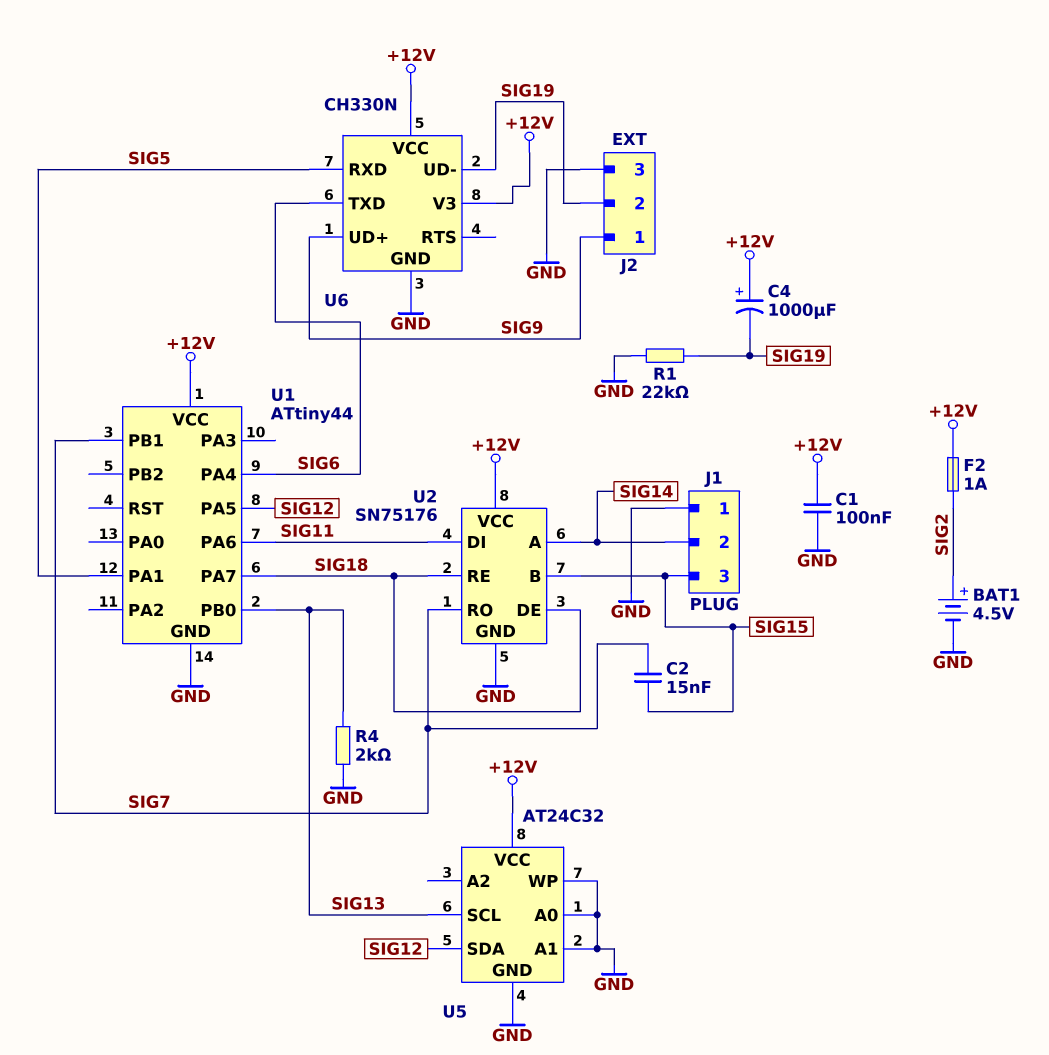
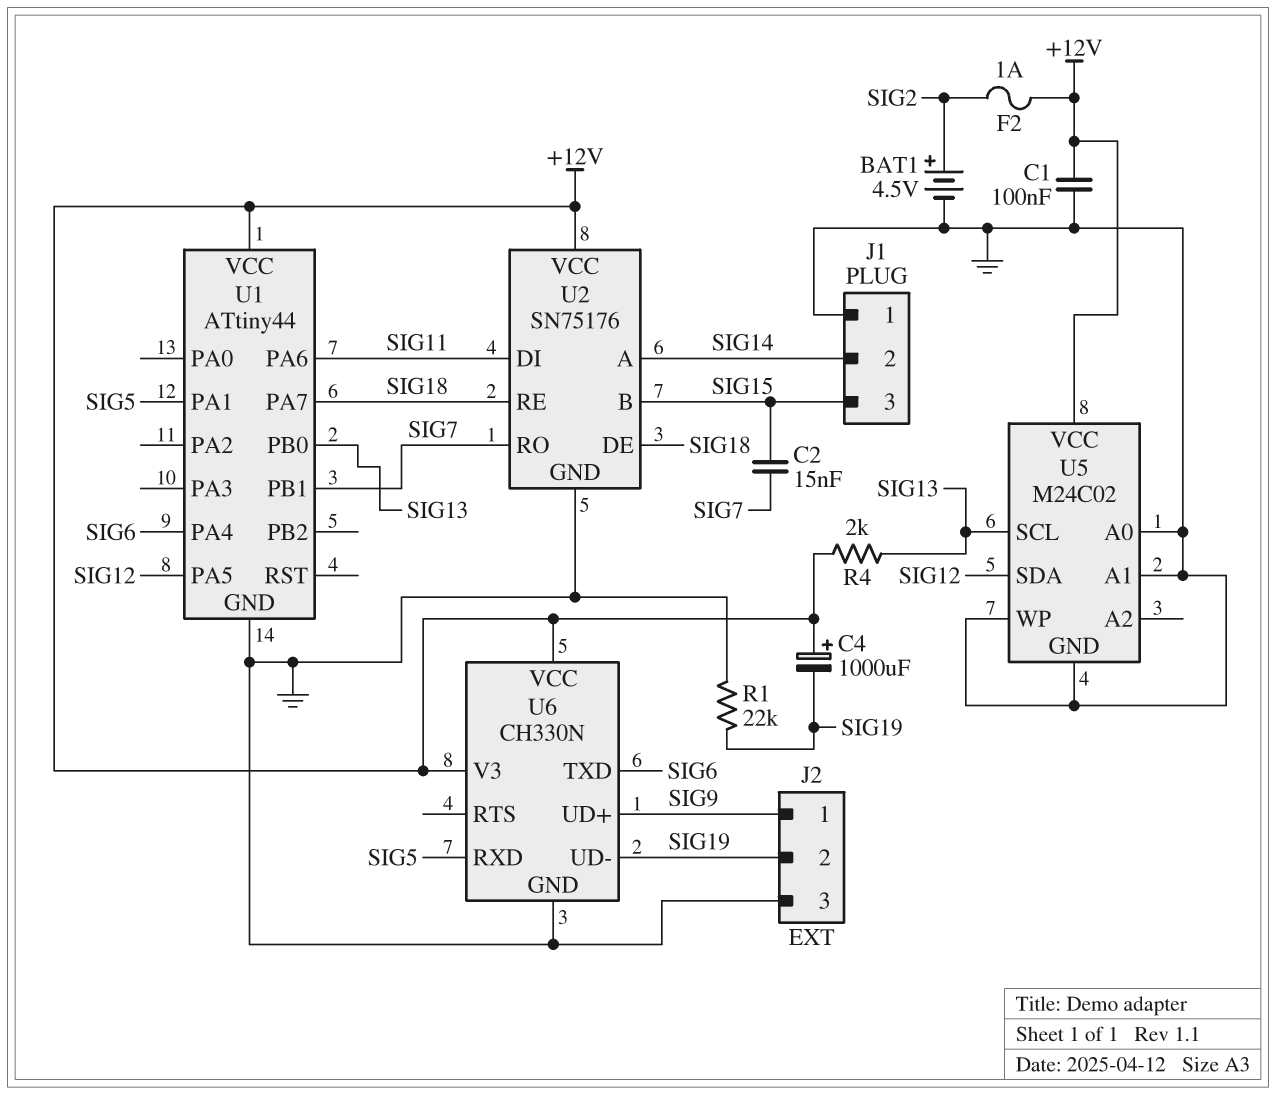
R4: 2k (GND, SIG13) -> 2k (+12V, SIG13)
U5: AT24C32 -> M24C02

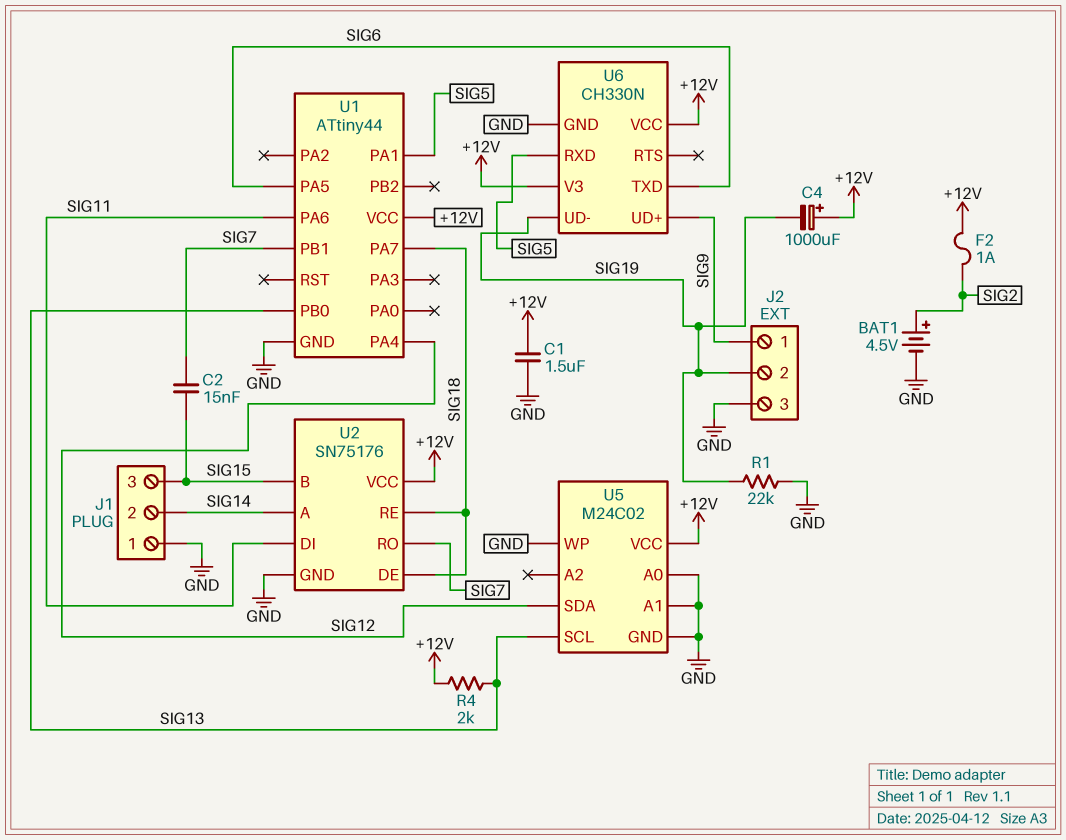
C1: 100nF (+12V, GND) -> 1.5uF (+12V, GND)
U1 pin PA4: SIG6 -> SIG12
U1 pin PA5: SIG12 -> SIG6

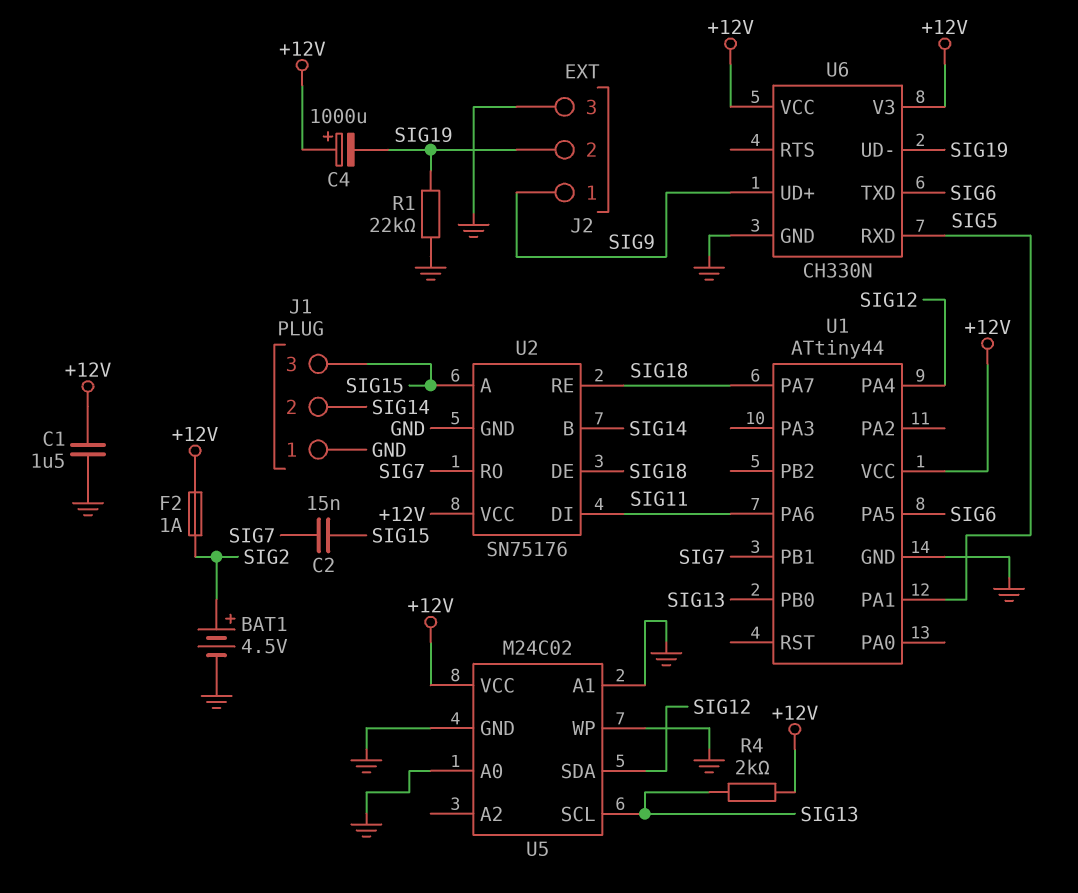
U2 pin A: SIG14 -> SIG15
U2 pin B: SIG15 -> SIG14

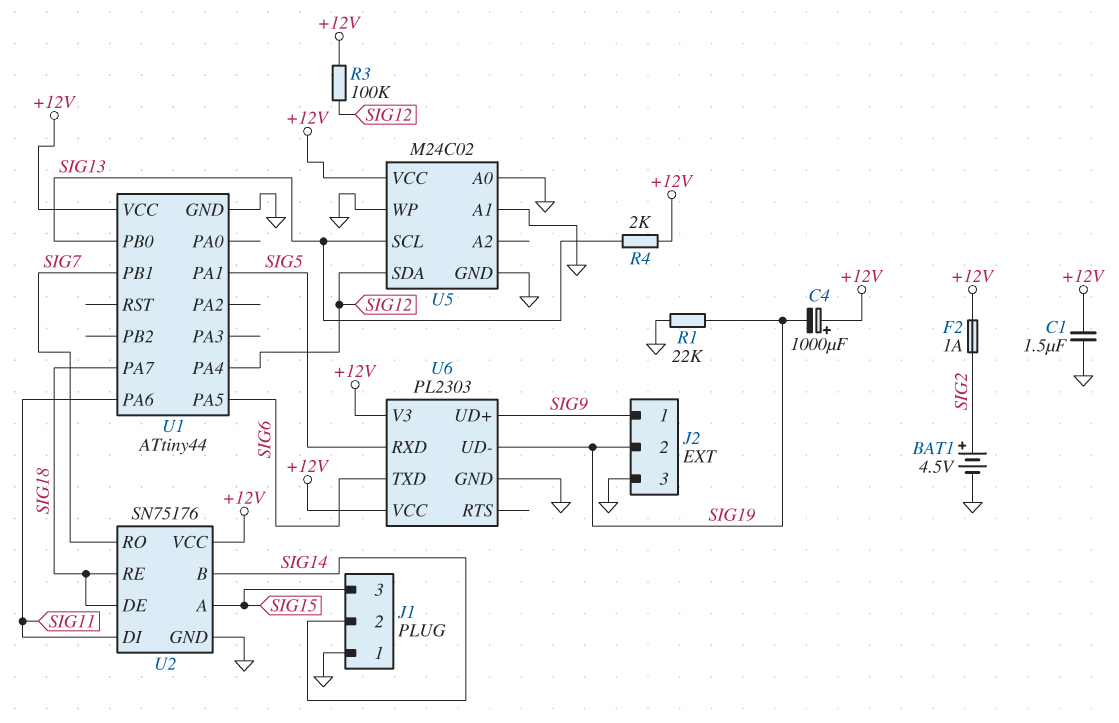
C2: 15nF (SIG7, SIG15) -> none
R3: none -> 100k (+12V, SIG12)
U6: CH330N -> PL2303

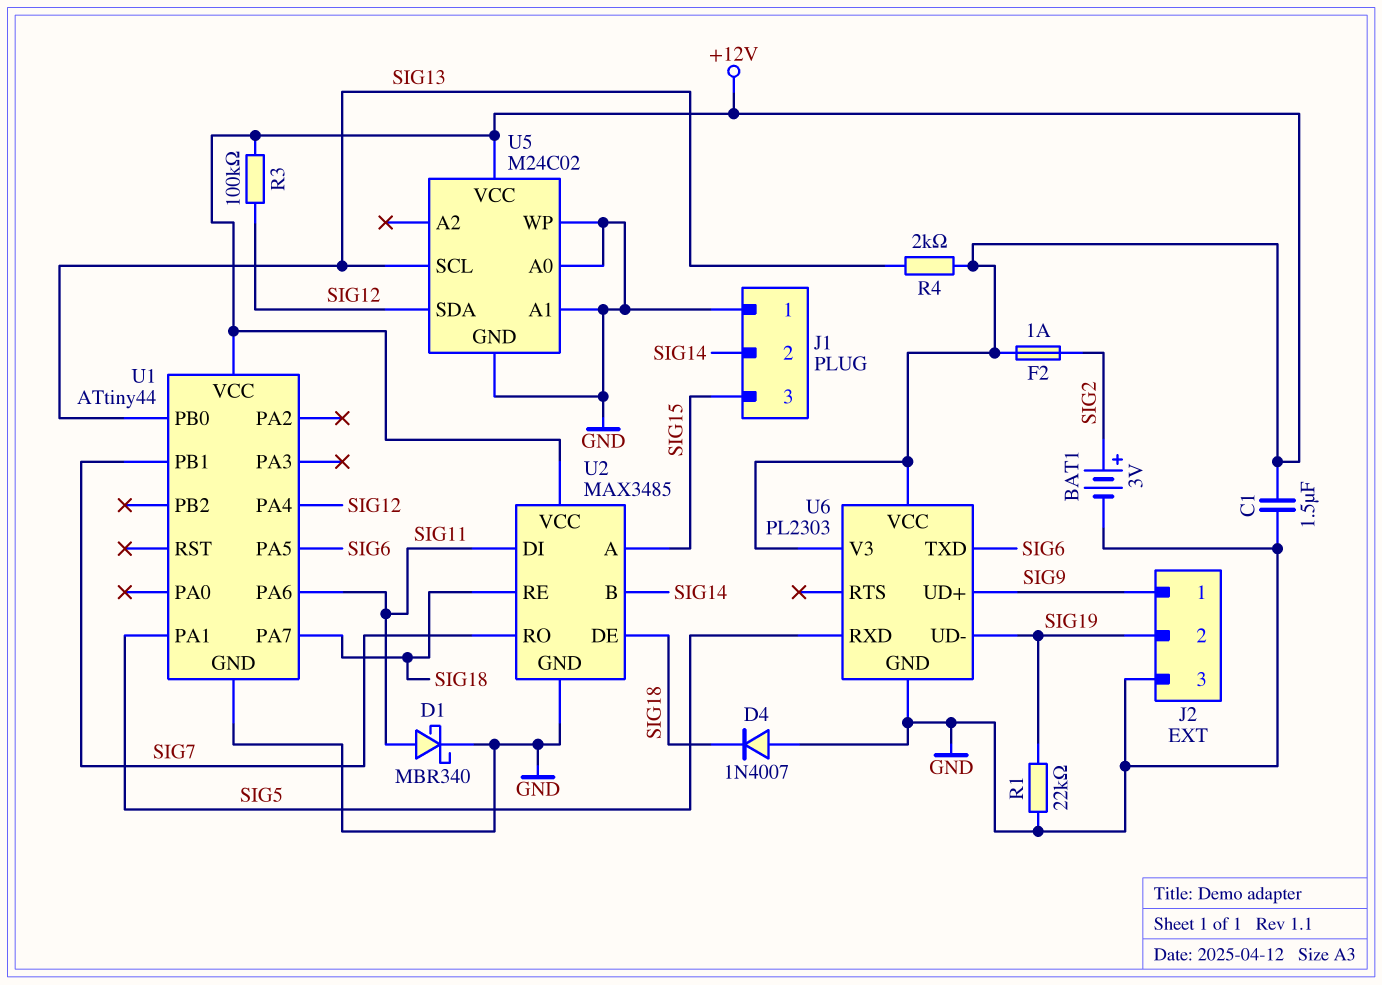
BAT1: 4.5V (plus SIG2, minus GND) -> 3V (plus SIG2, minus GND)
C4: 1000uF (plus +12V, minus SIG19) -> none
D1: none -> schottky MBR340 (A SIG11, K GND)
D4: none -> diode 1N4007 (A GND, K SIG18)
U2: SN75176 -> MAX3485

